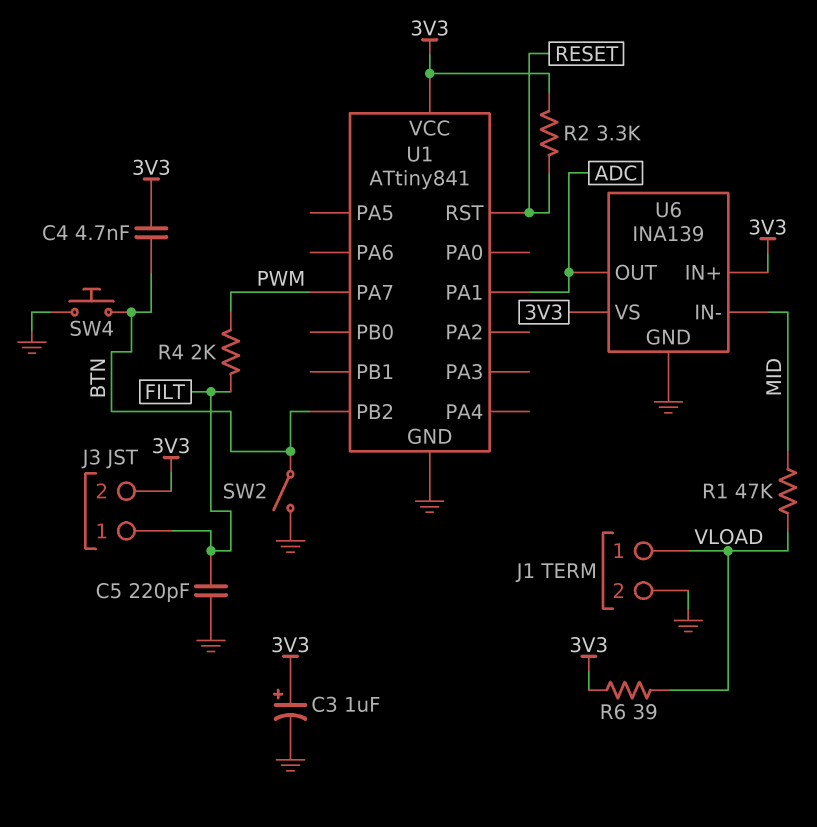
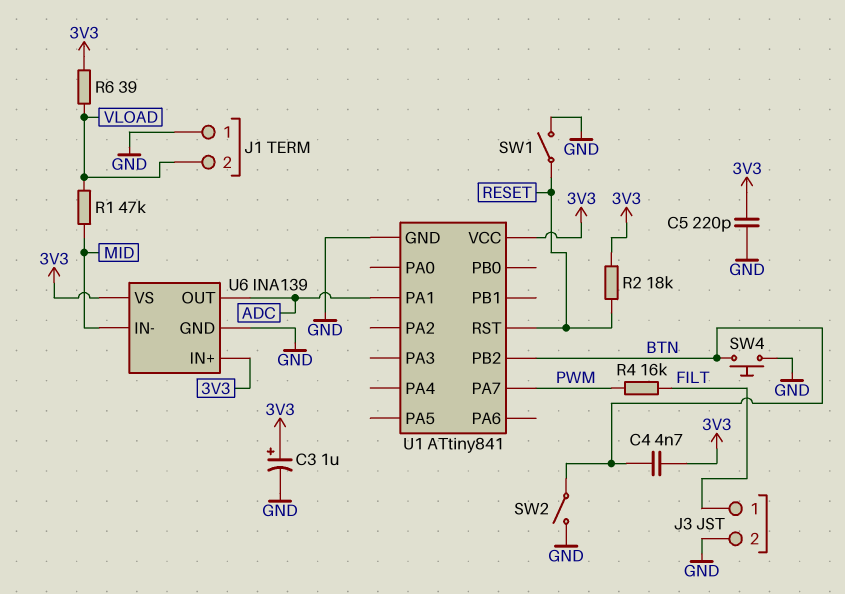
C5: 220pF (FILT, GND) -> 220pF (3V3, GND)
J1 pin 1: VLOAD -> GND
J1 pin 2: GND -> VLOAD
J3 pin 2: 3V3 -> GND
R2: 3.3k (3V3, RESET) -> 18k (3V3, RESET)
R4: 2k (FILT, PWM) -> 16k (FILT, PWM)
SW1: none -> switch (GND, RESET)

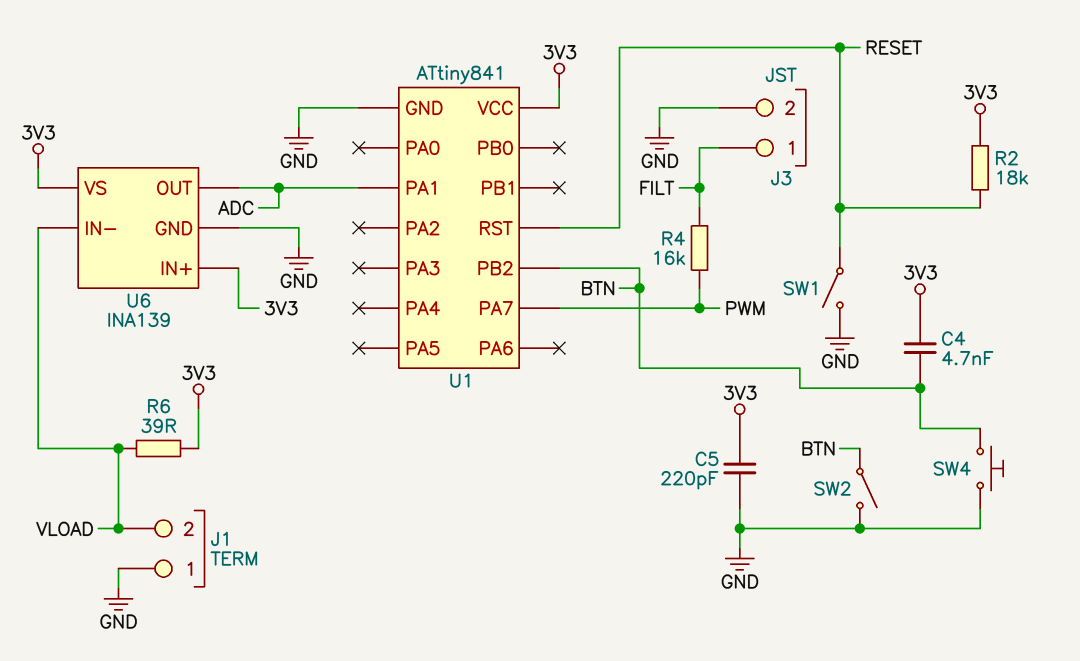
C3: 1uF (plus 3V3, minus GND) -> none
R1: 47k (MID, VLOAD) -> none
U6 pin IN-: MID -> VLOAD

